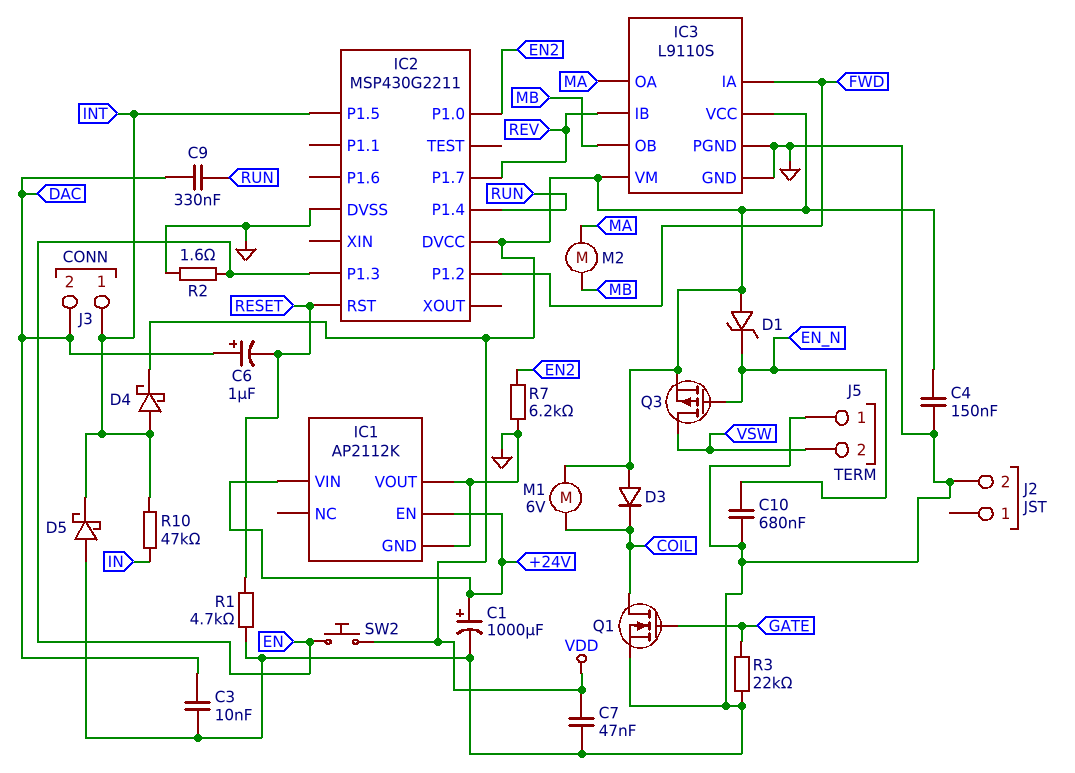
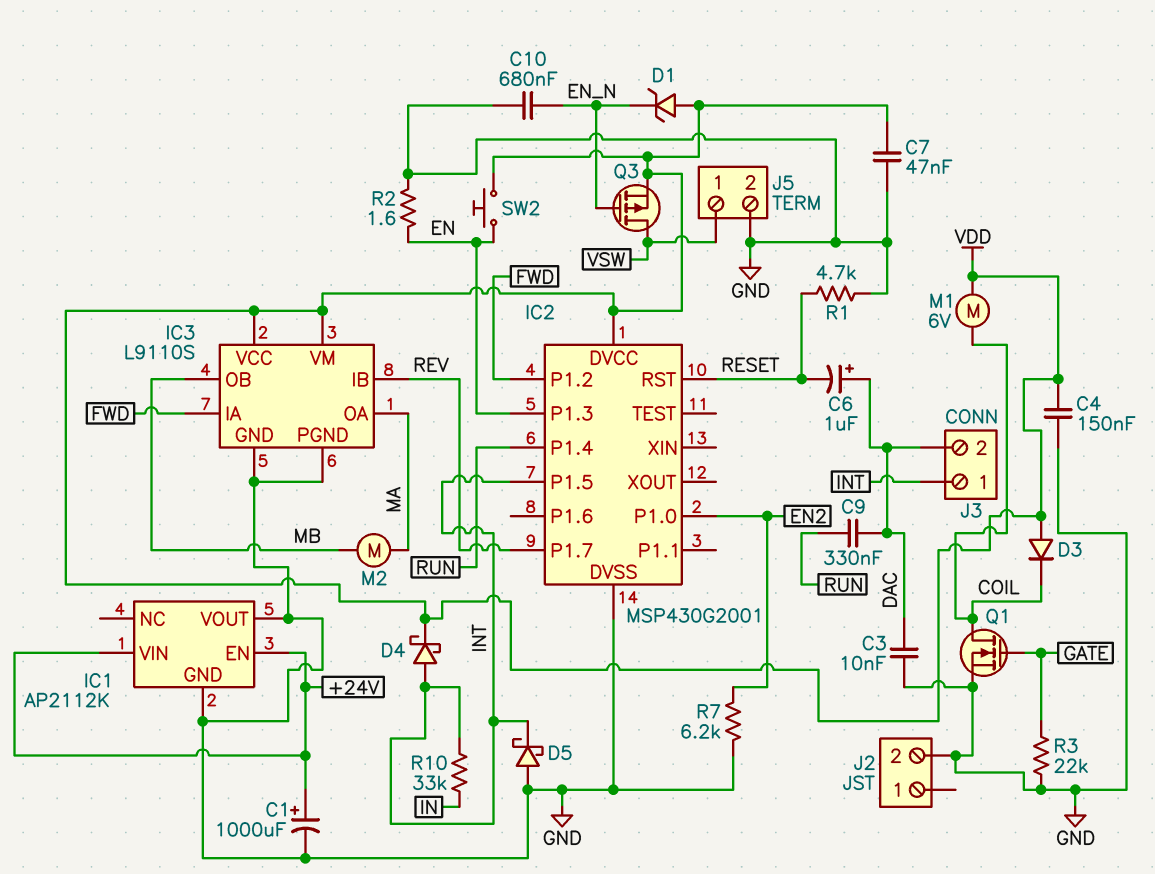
IC2: MSP430G2211 -> MSP430G2001
J5 pin 1: GND -> VSW
J5 pin 2: VSW -> GND
R10: 47k (IN, INT) -> 33k (IN, INT)

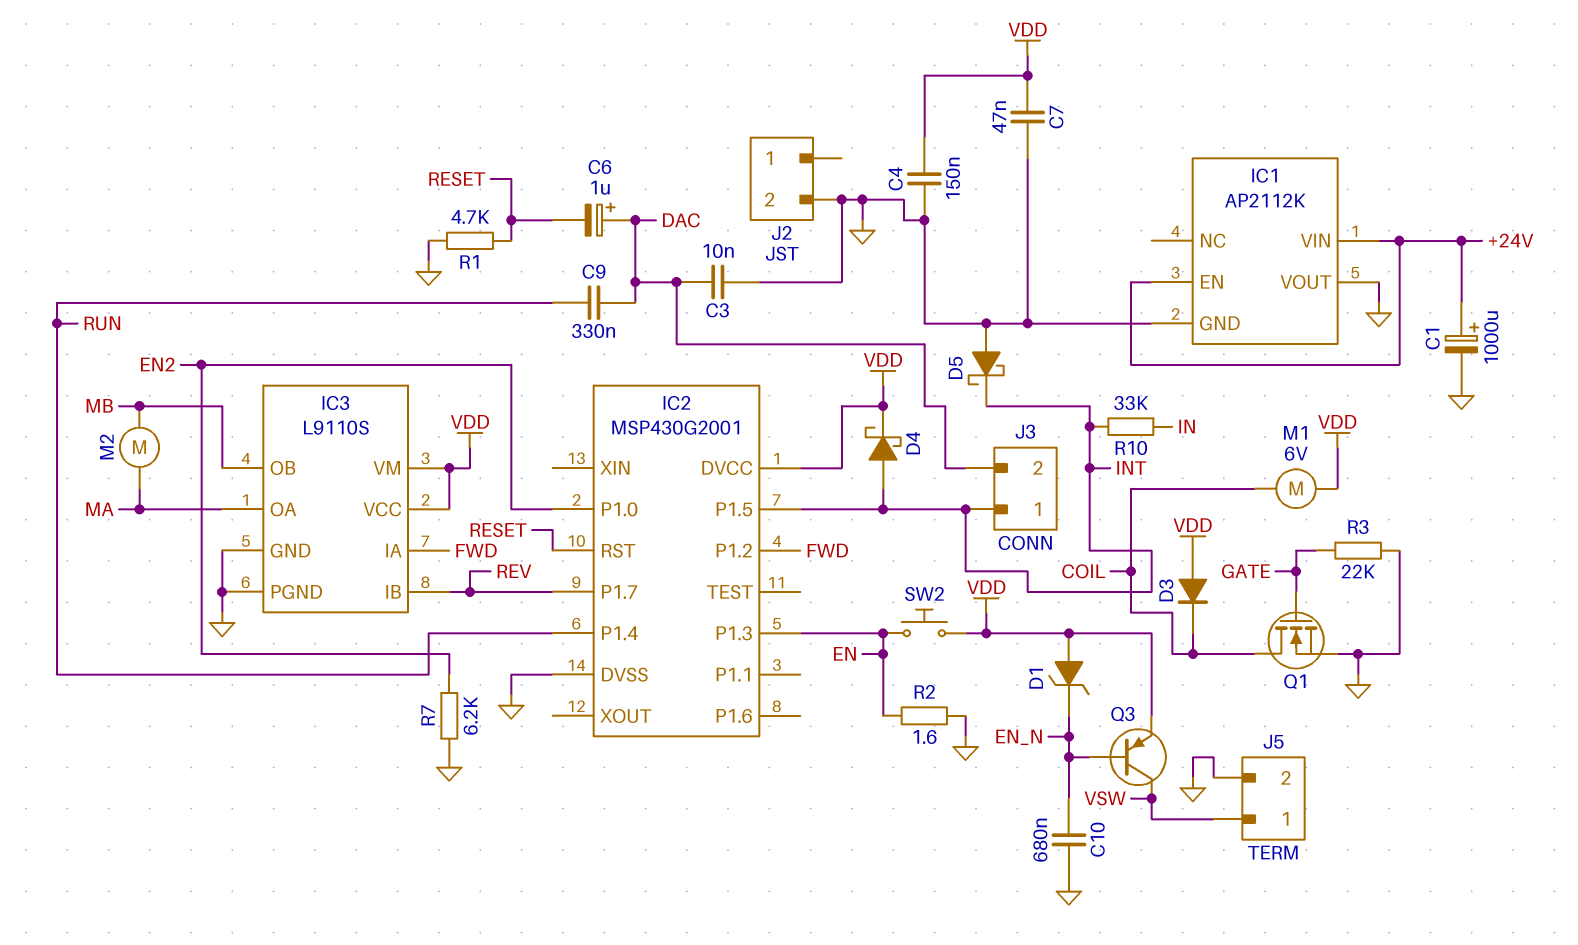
Q3: PMOS (G EN_N, D VSW, S VDD) -> PNP (B EN_N, C VSW, E VDD)

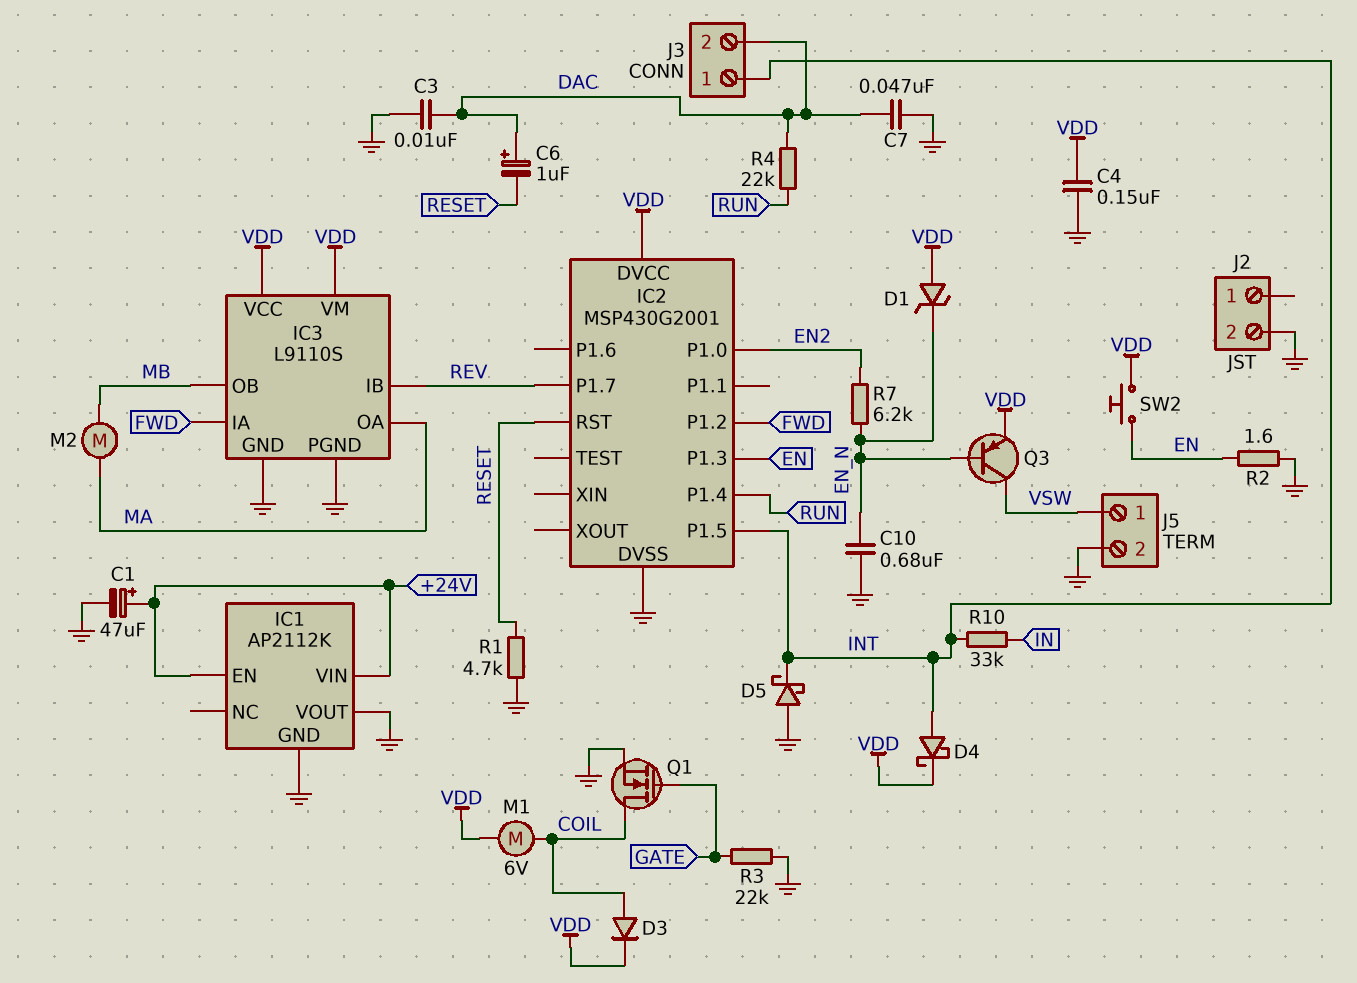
C1: 1000uF (plus +24V, minus GND) -> 47uF (plus +24V, minus GND)
C7: 47nF (GND, VDD) -> 47nF (DAC, GND)
C9: 330nF (DAC, RUN) -> none
D3: diode (A VDD, K COIL) -> diode (A COIL, K VDD)
R4: none -> 22k (DAC, RUN)
R7: 6.2k (EN2, GND) -> 6.2k (EN2, EN_N)

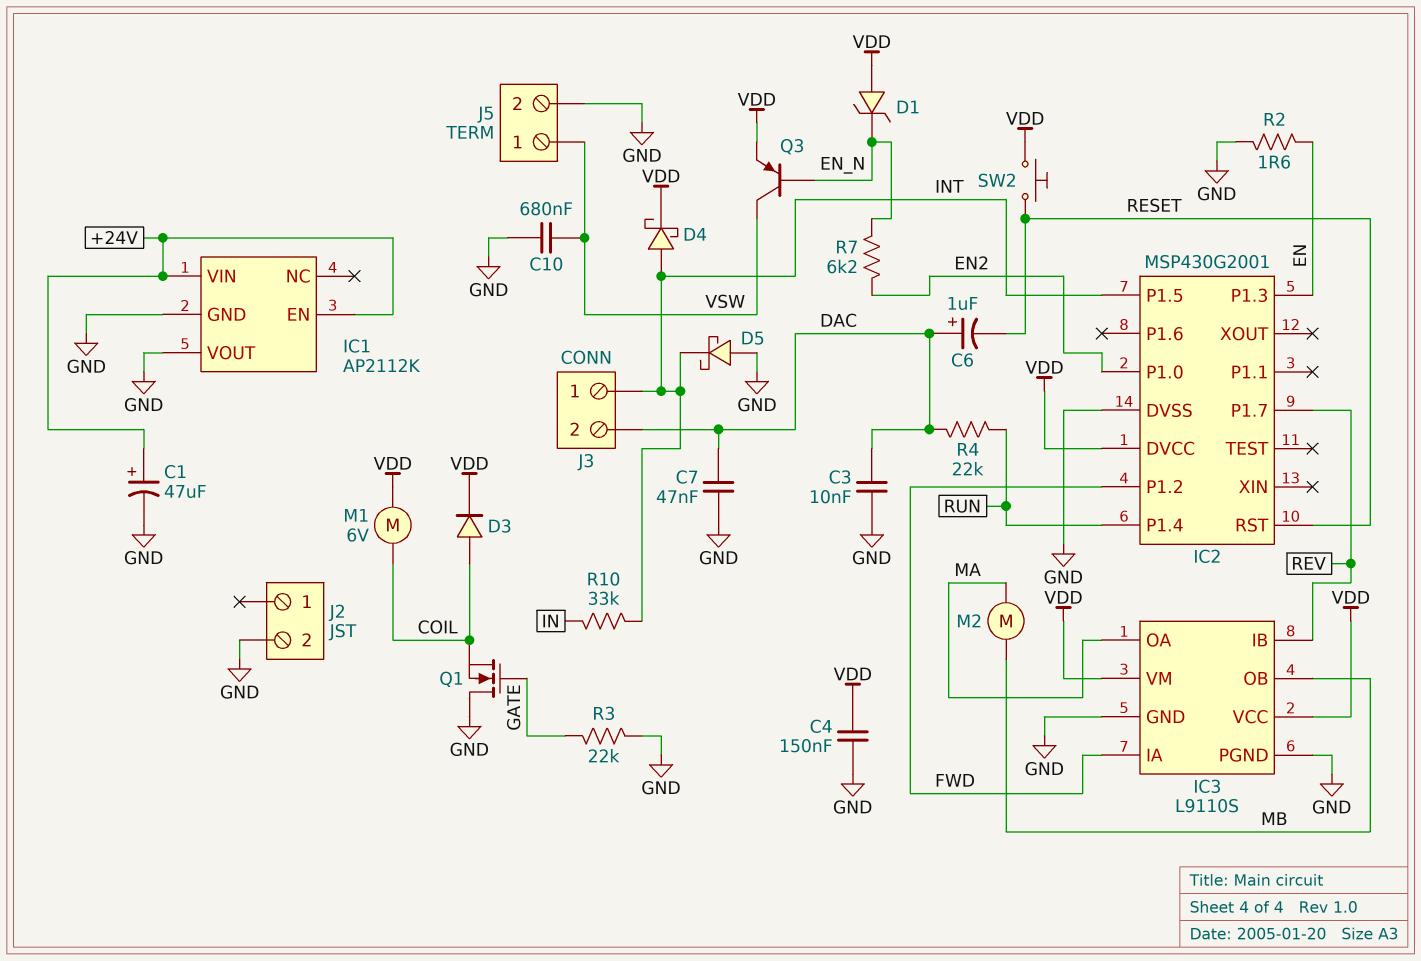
C10: 680nF (EN_N, GND) -> 680nF (GND, VSW)
Q1: NMOS (G GATE, D COIL, S GND) -> NMOS (G GATE, D GND, S COIL)
R1: 4.7k (GND, RESET) -> none
SW2: button (EN, VDD) -> button (RESET, VDD)

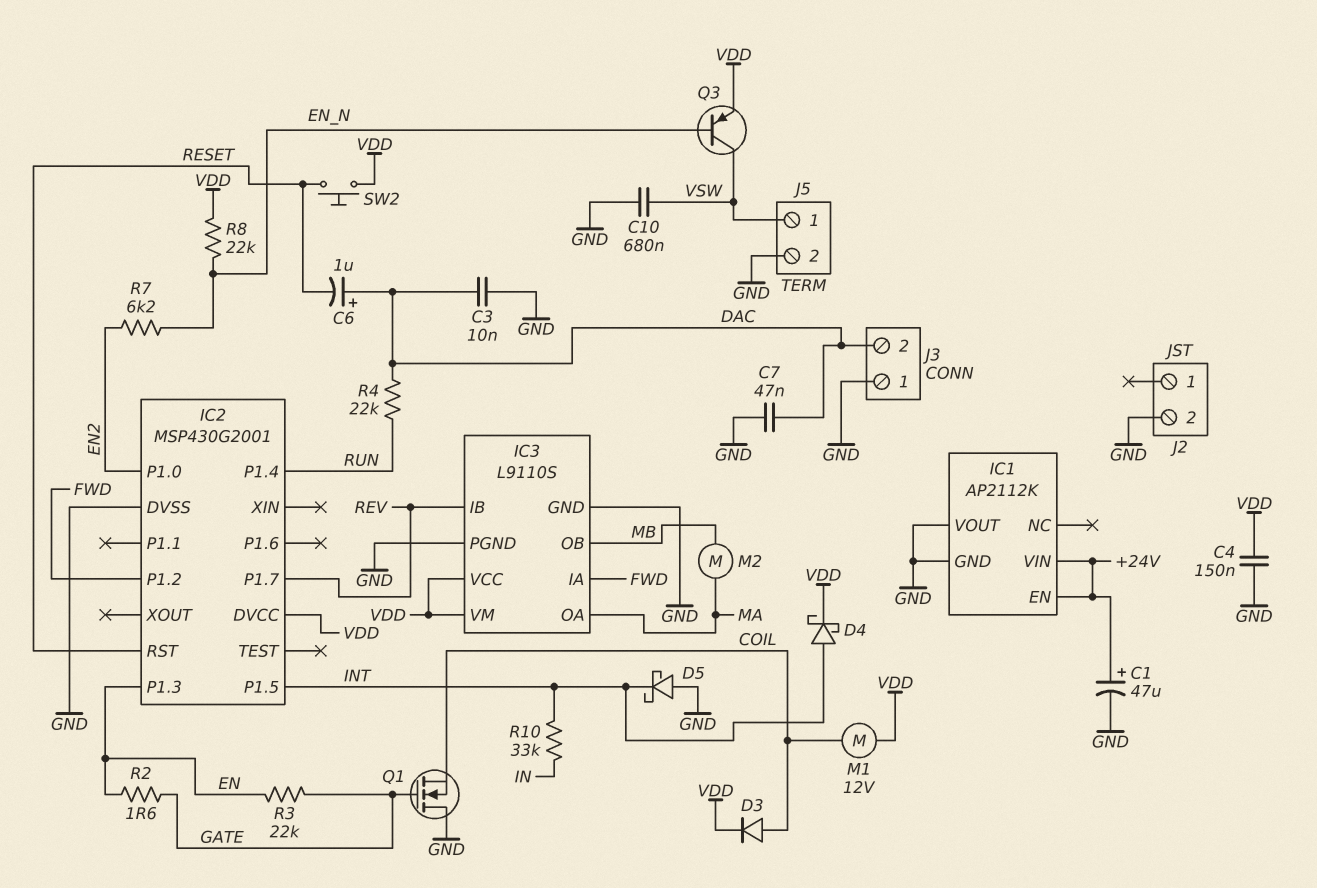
D1: zener (A VDD, K EN_N) -> none
J3 pin 1: INT -> GND
M1: motor 6V (COIL, VDD) -> motor 12V (COIL, VDD)
R2: 1.6 (EN, GND) -> 1.6 (EN, GATE)
R3: 22k (GATE, GND) -> 22k (EN, GATE)
R8: none -> 22k (EN_N, VDD)

